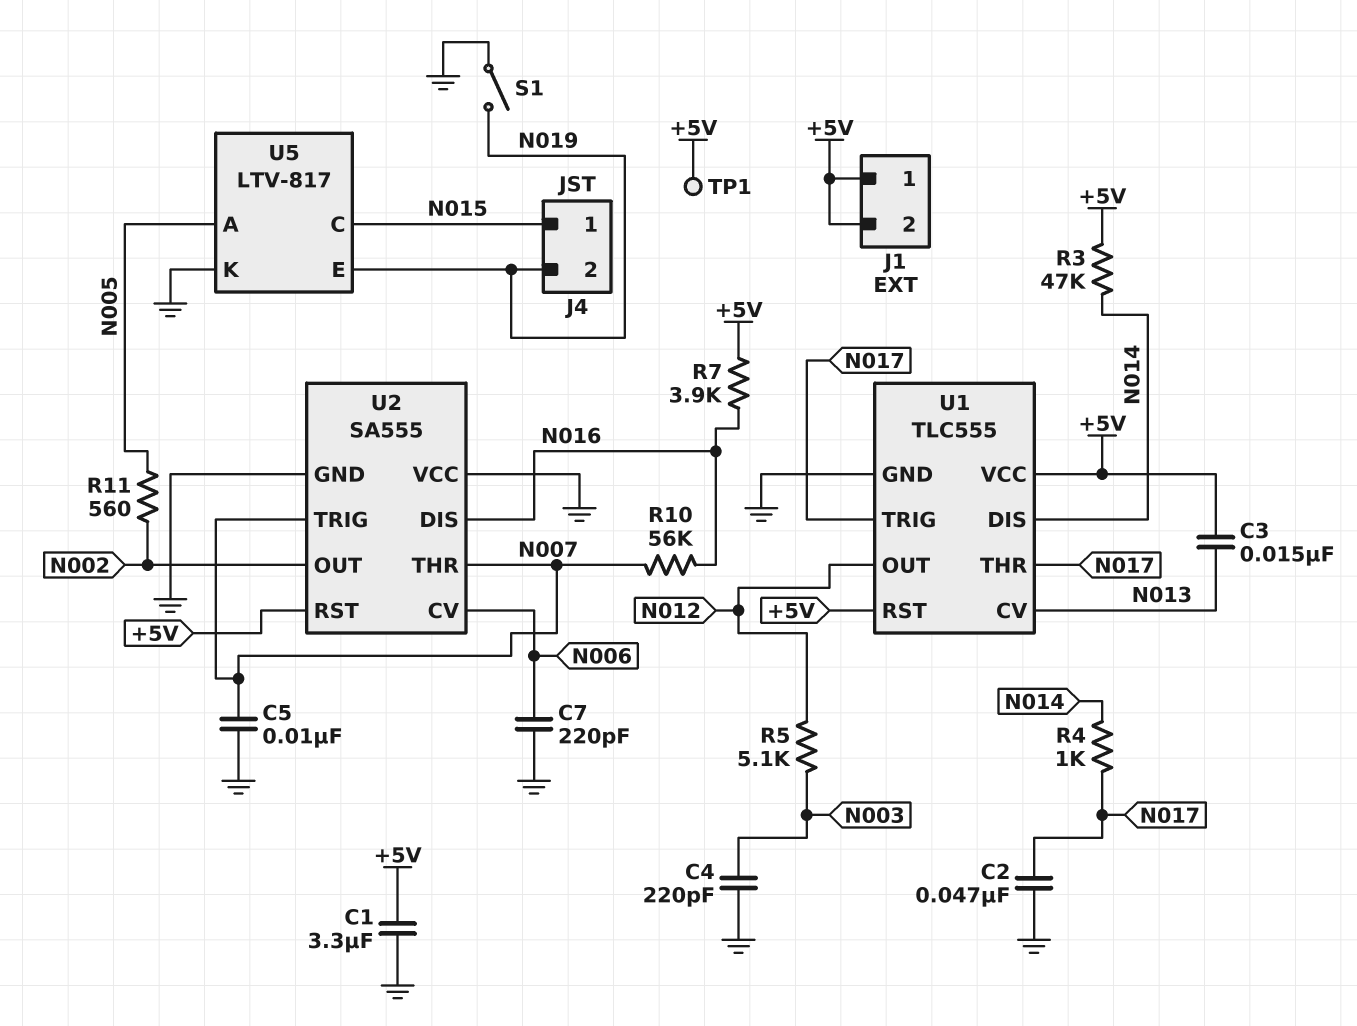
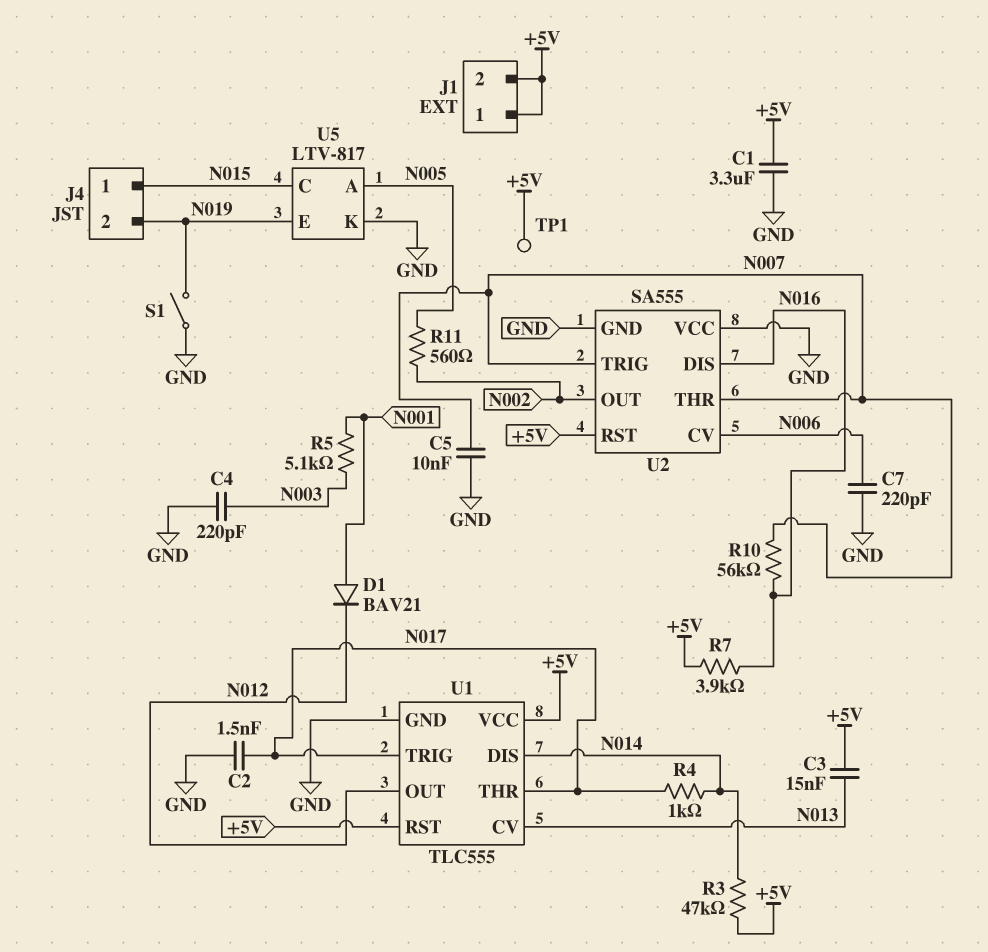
C2: 47nF (GND, N017) -> 1.5nF (GND, N017)
D1: none -> diode BAV21 (A N001, K N012)
R5: 5.1k (N003, N012) -> 5.1k (N001, N003)

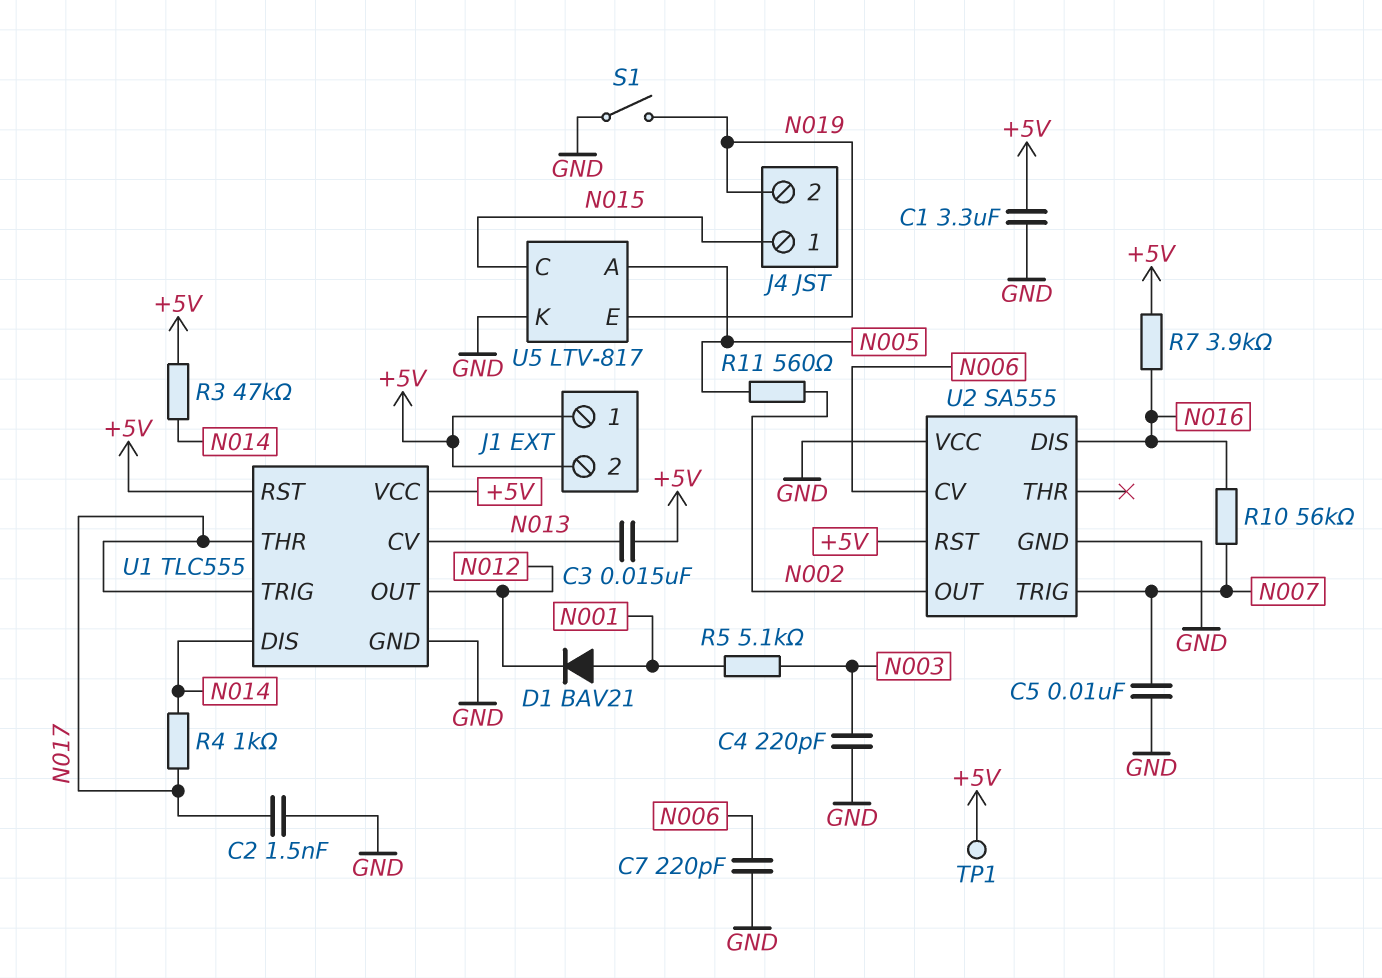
U2 pin THR: N007 -> none

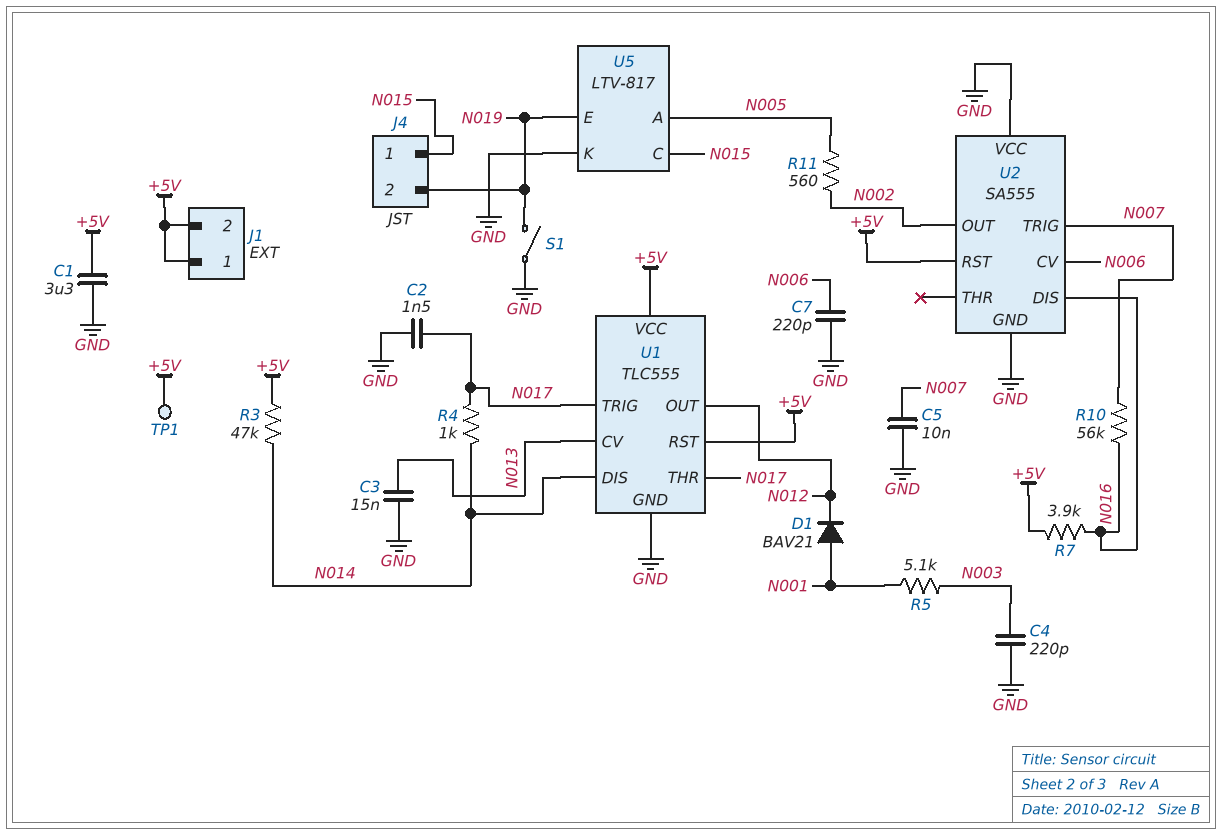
C3: 15nF (+5V, N013) -> 15nF (GND, N013)

